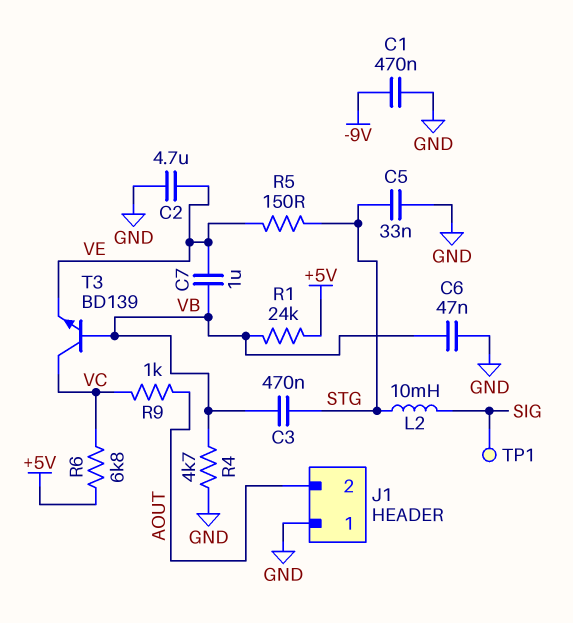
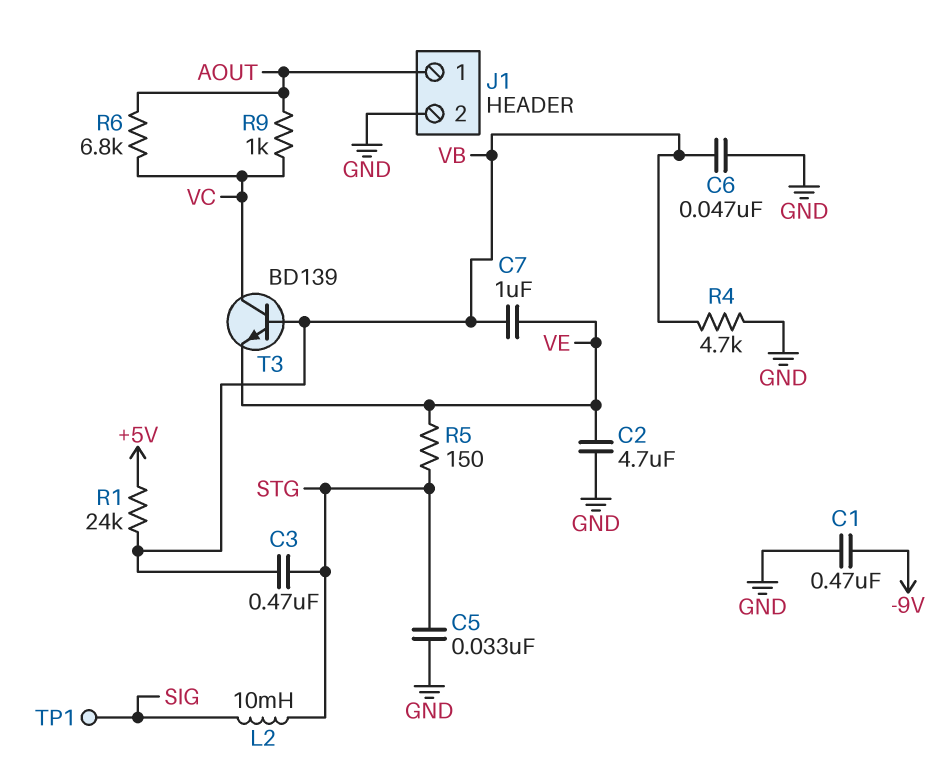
J1 pin 1: GND -> AOUT
J1 pin 2: AOUT -> GND
R6: 6.8k (+5V, VC) -> 6.8k (AOUT, VC)

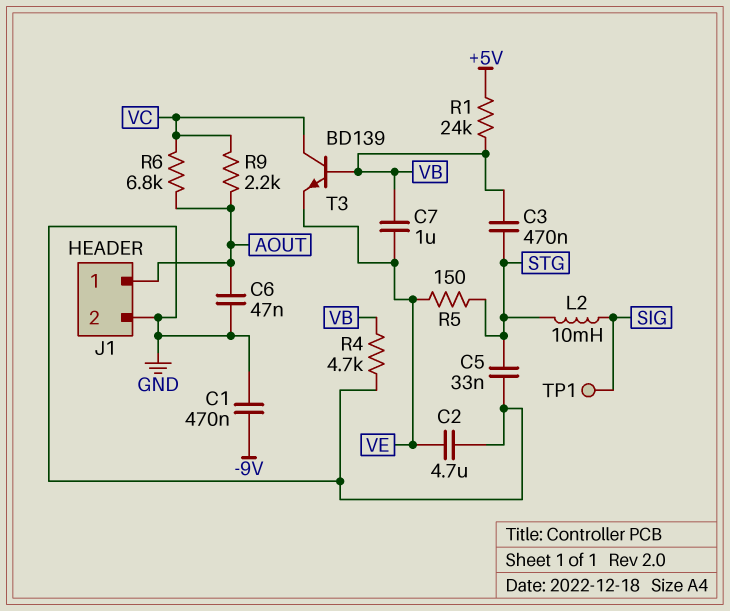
C6: 47nF (GND, VB) -> 47nF (AOUT, GND)
R9: 1k (AOUT, VC) -> 2.2k (AOUT, VC)

